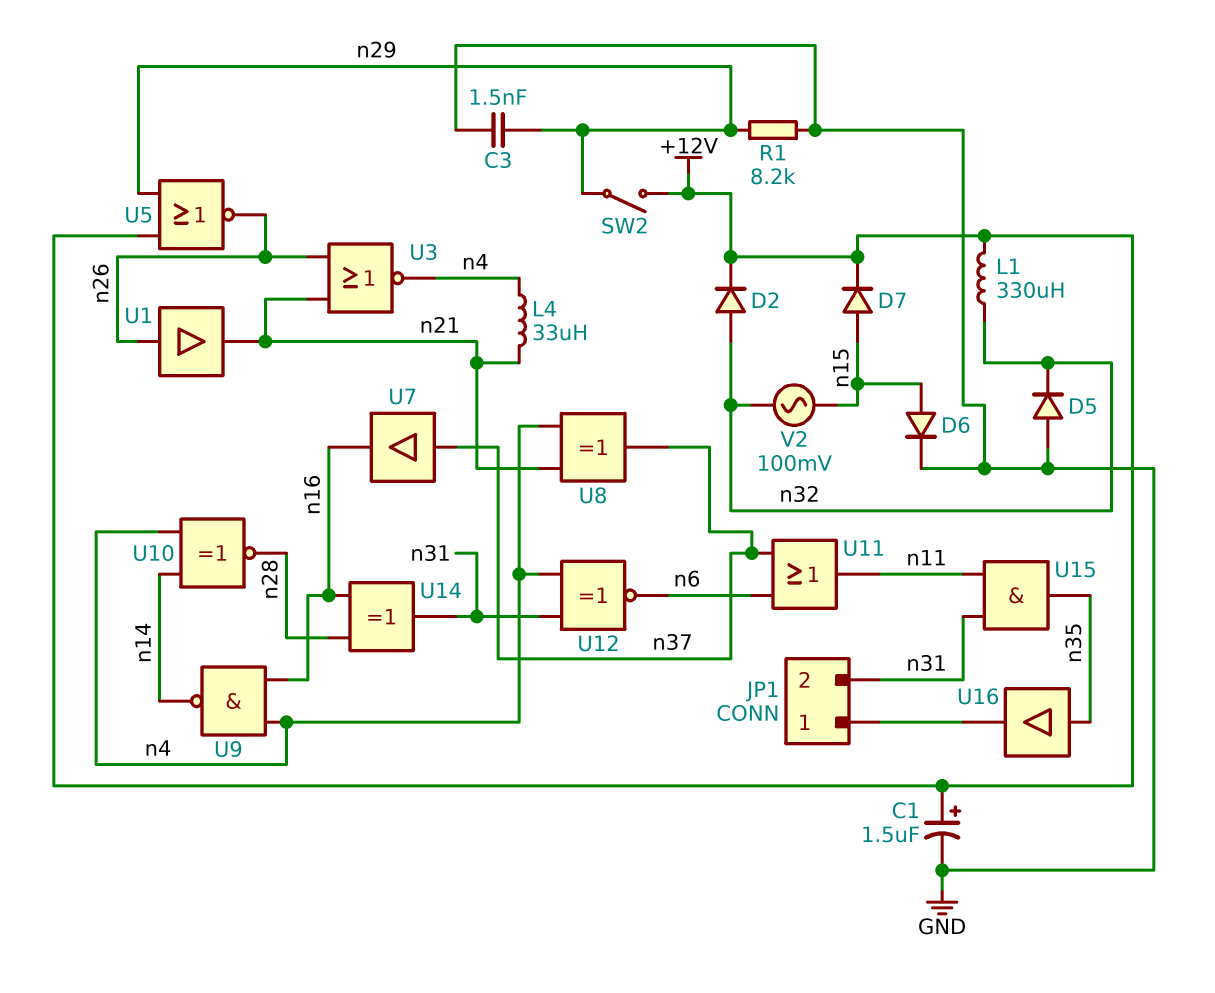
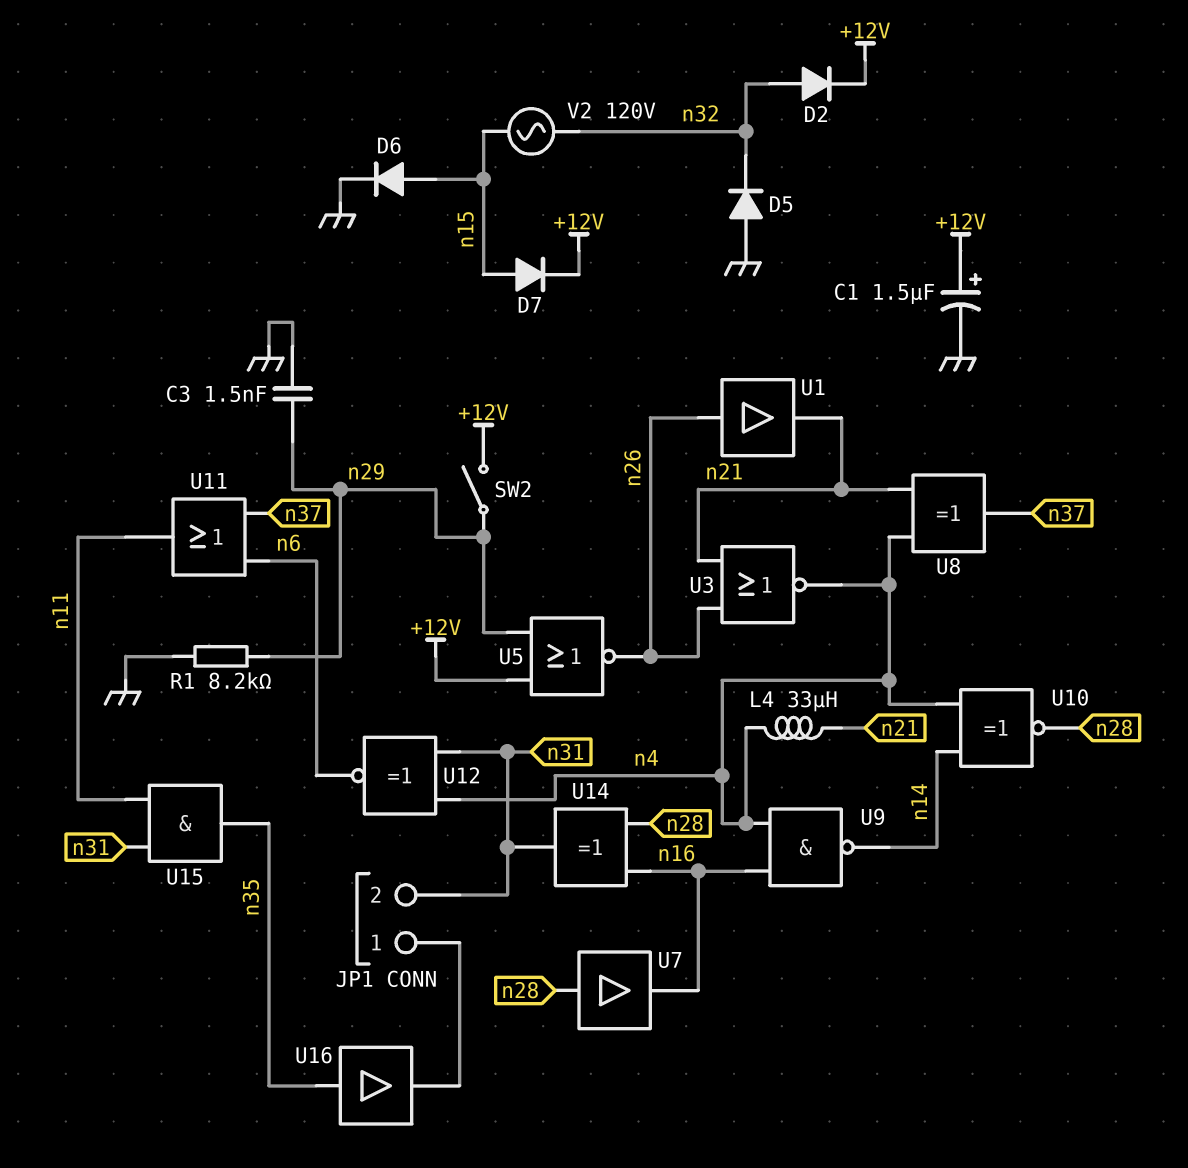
L1: 330uH (+12V, n32) -> none
U7: buffer (in n37, out n16) -> buffer (in n28, out n16)
V2: AC 100mV (n15, n32) -> AC 120V (n15, n32)

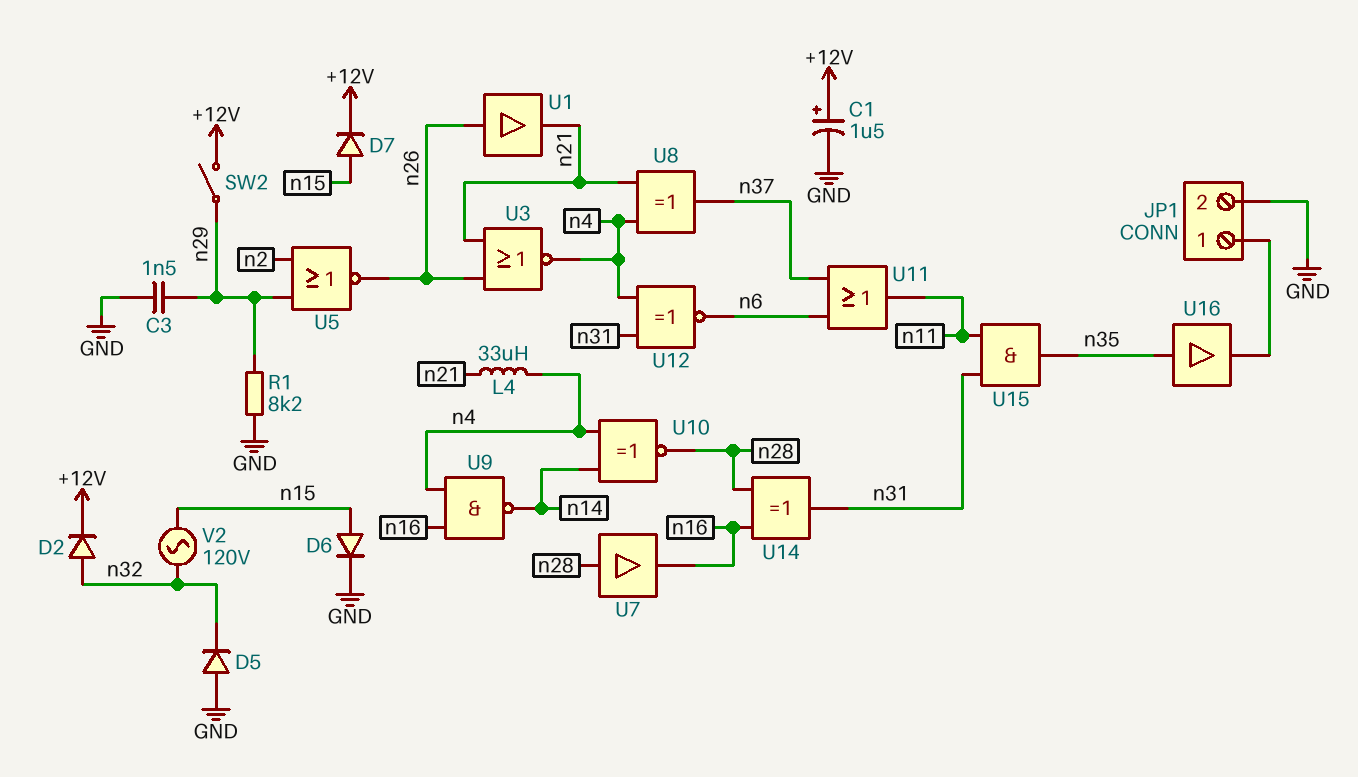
JP1 pin 2: n31 -> GND
U5: NOR (in +12V, in n29, out n26) -> NOR (in n2, in n29, out n26)

